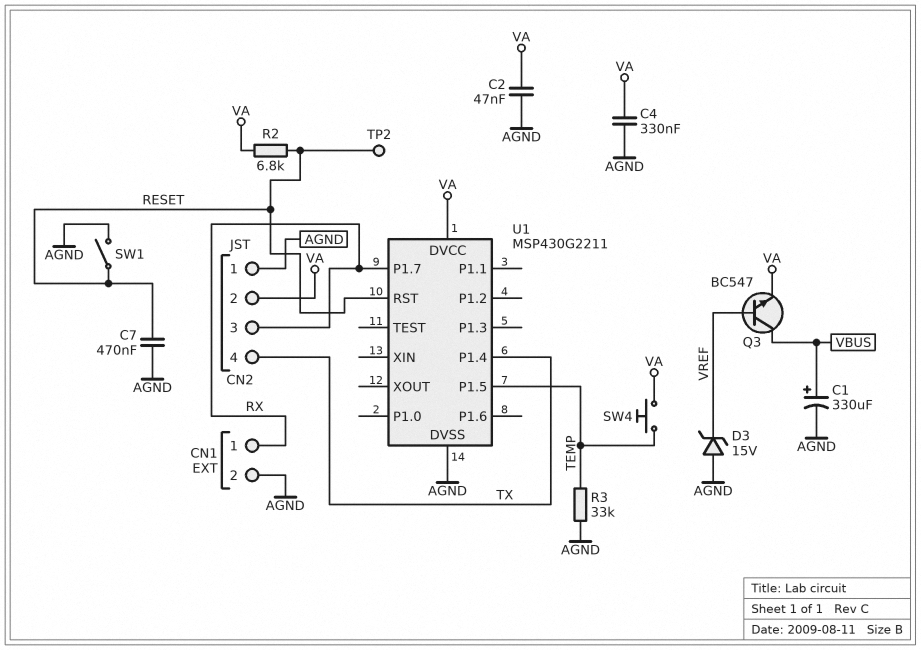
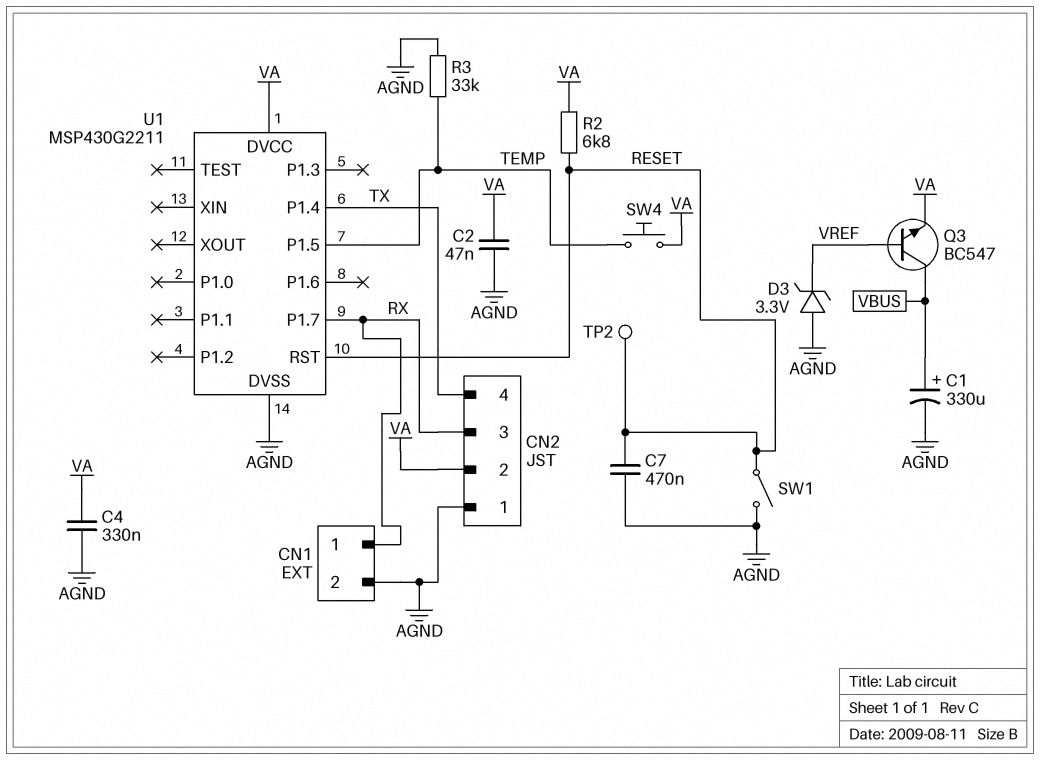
D3: zener 15V (A AGND, K VREF) -> zener 3.3V (A AGND, K VREF)

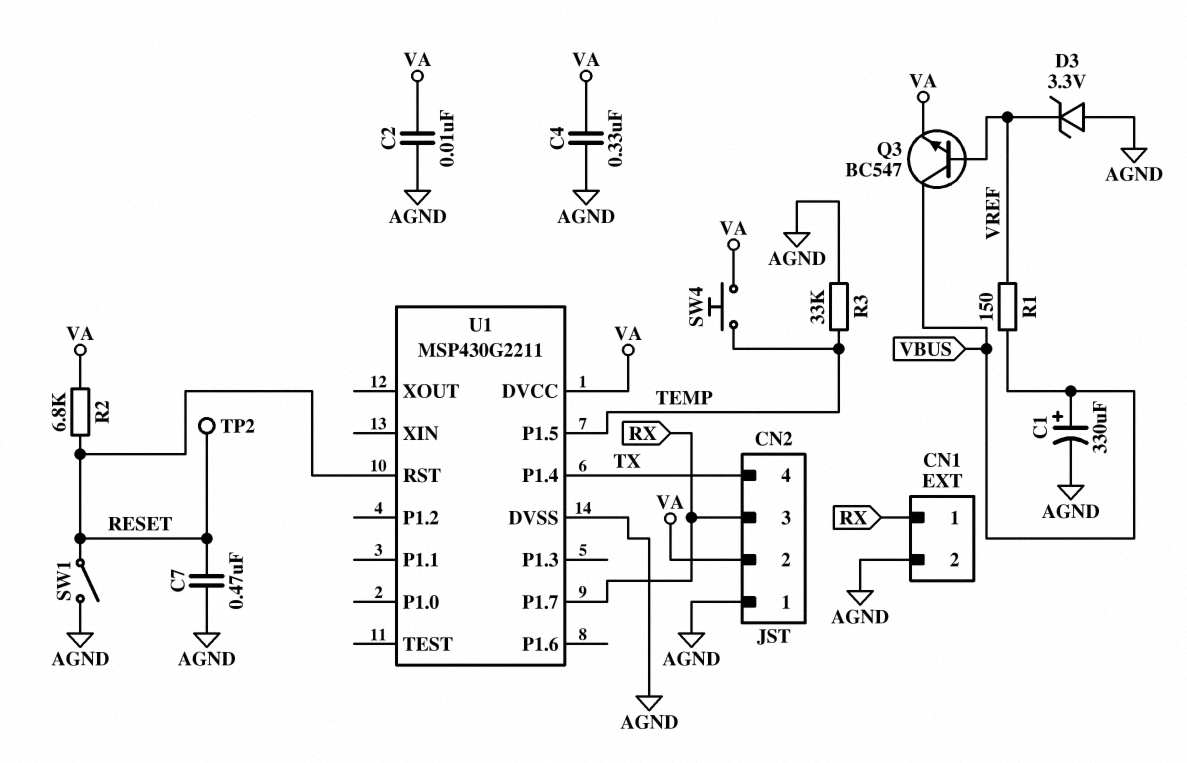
C2: 47nF (AGND, VA) -> 10nF (AGND, VA)
R1: none -> 150 (VBUS, VREF)

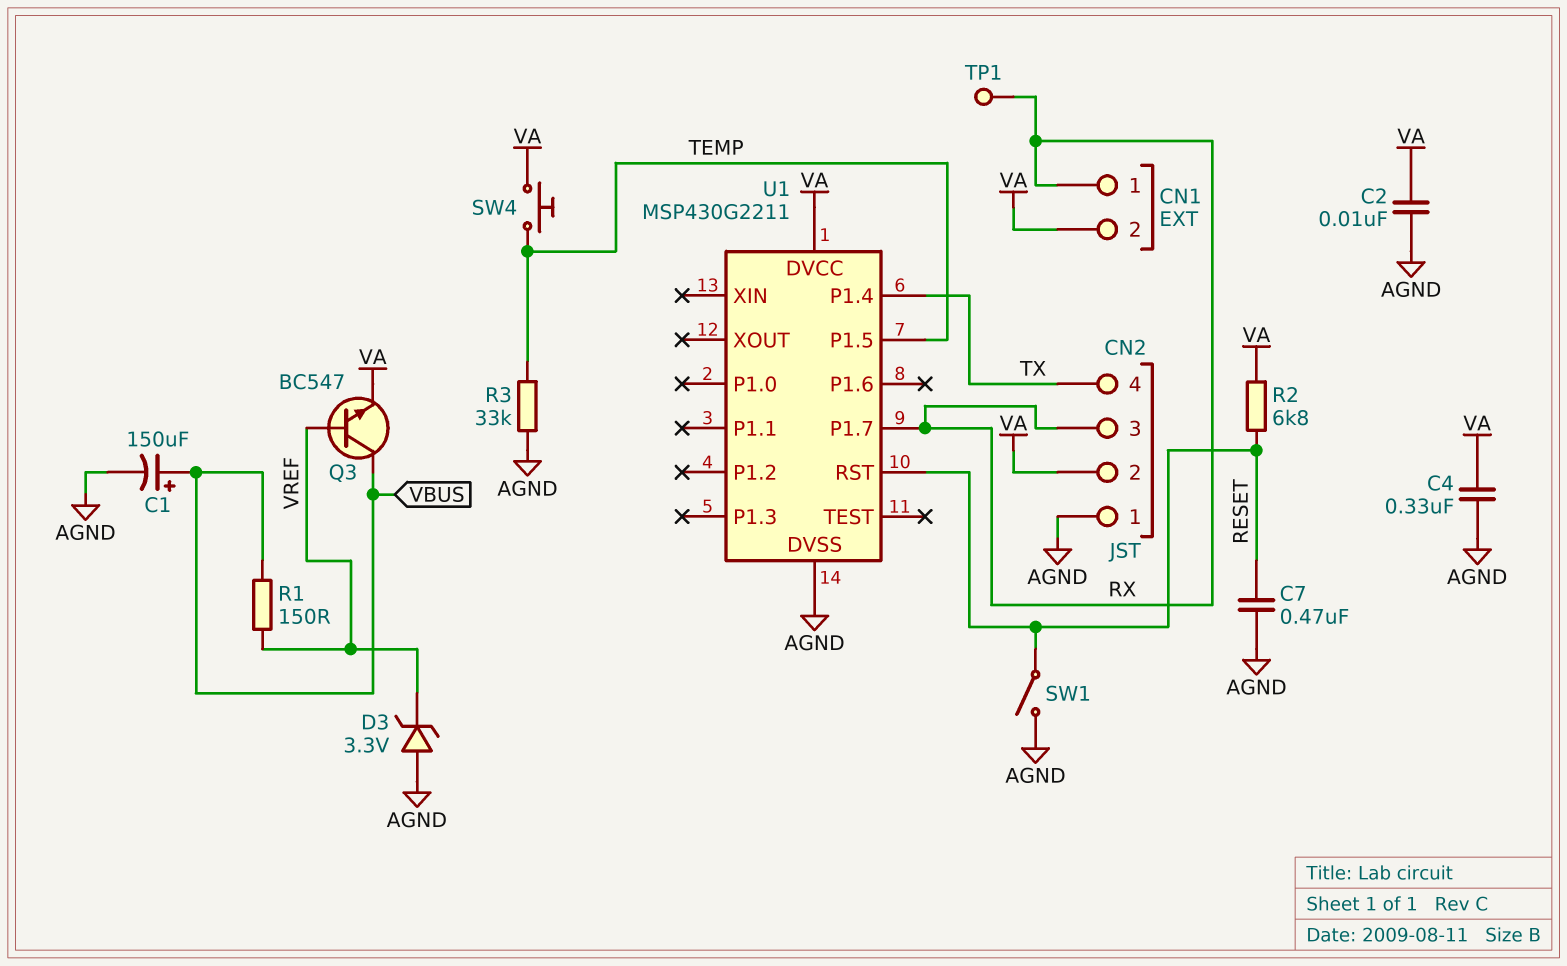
C1: 330uF (plus VBUS, minus AGND) -> 150uF (plus VBUS, minus AGND)
CN1 pin 2: AGND -> VA
TP1: none -> test point (RX)
TP2: test point (RESET) -> none

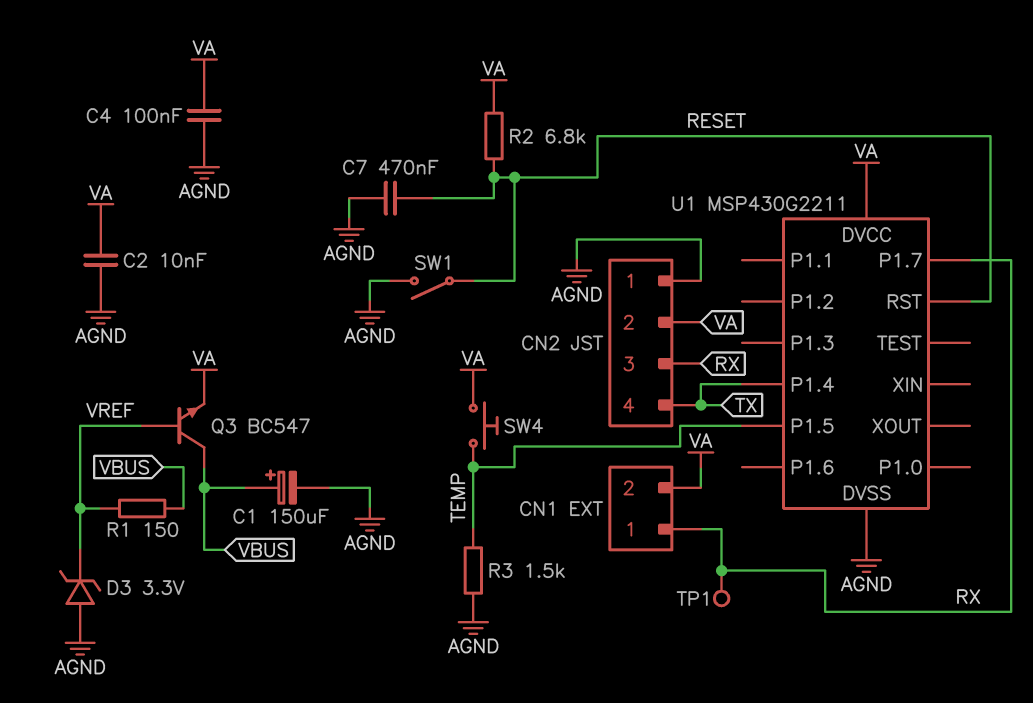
C4: 330nF (AGND, VA) -> 100nF (AGND, VA)
R3: 33k (AGND, TEMP) -> 1.5k (AGND, TEMP)

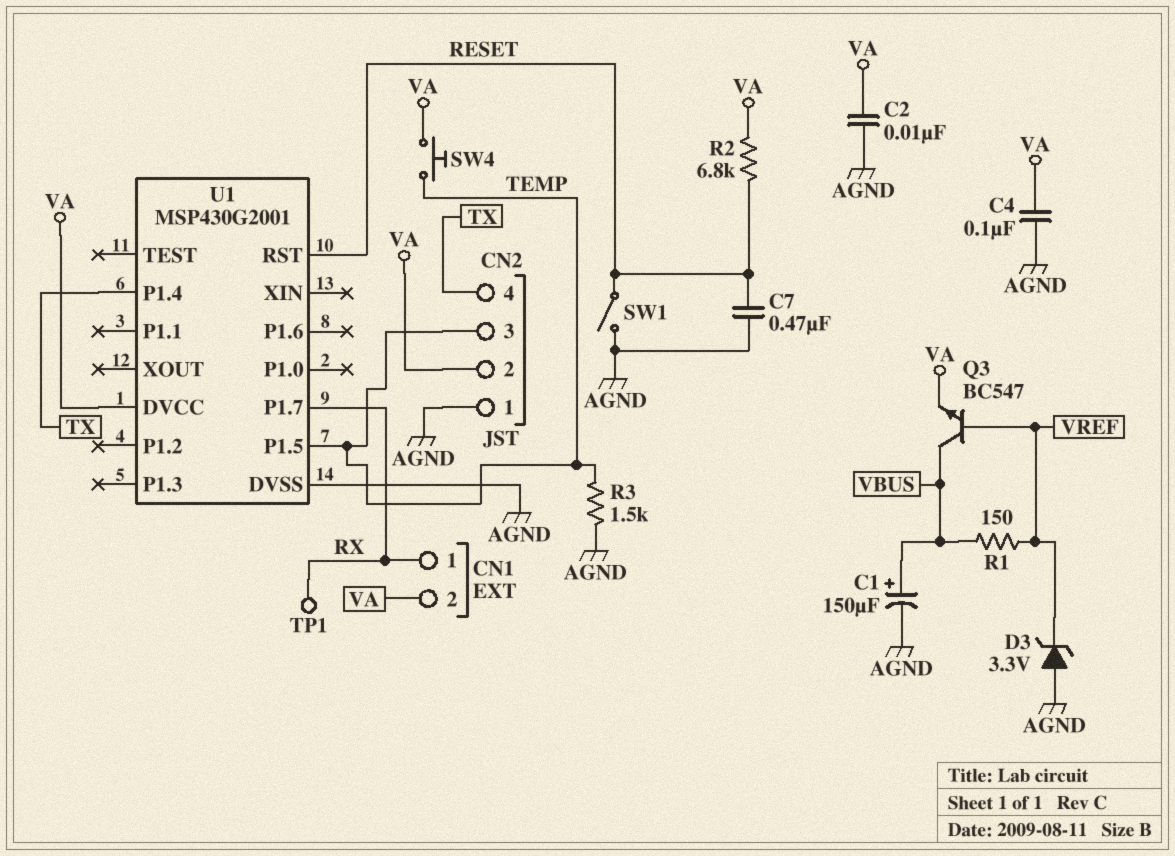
CN2 pin 3: RX -> TEMP
U1: MSP430G2211 -> MSP430G2001

